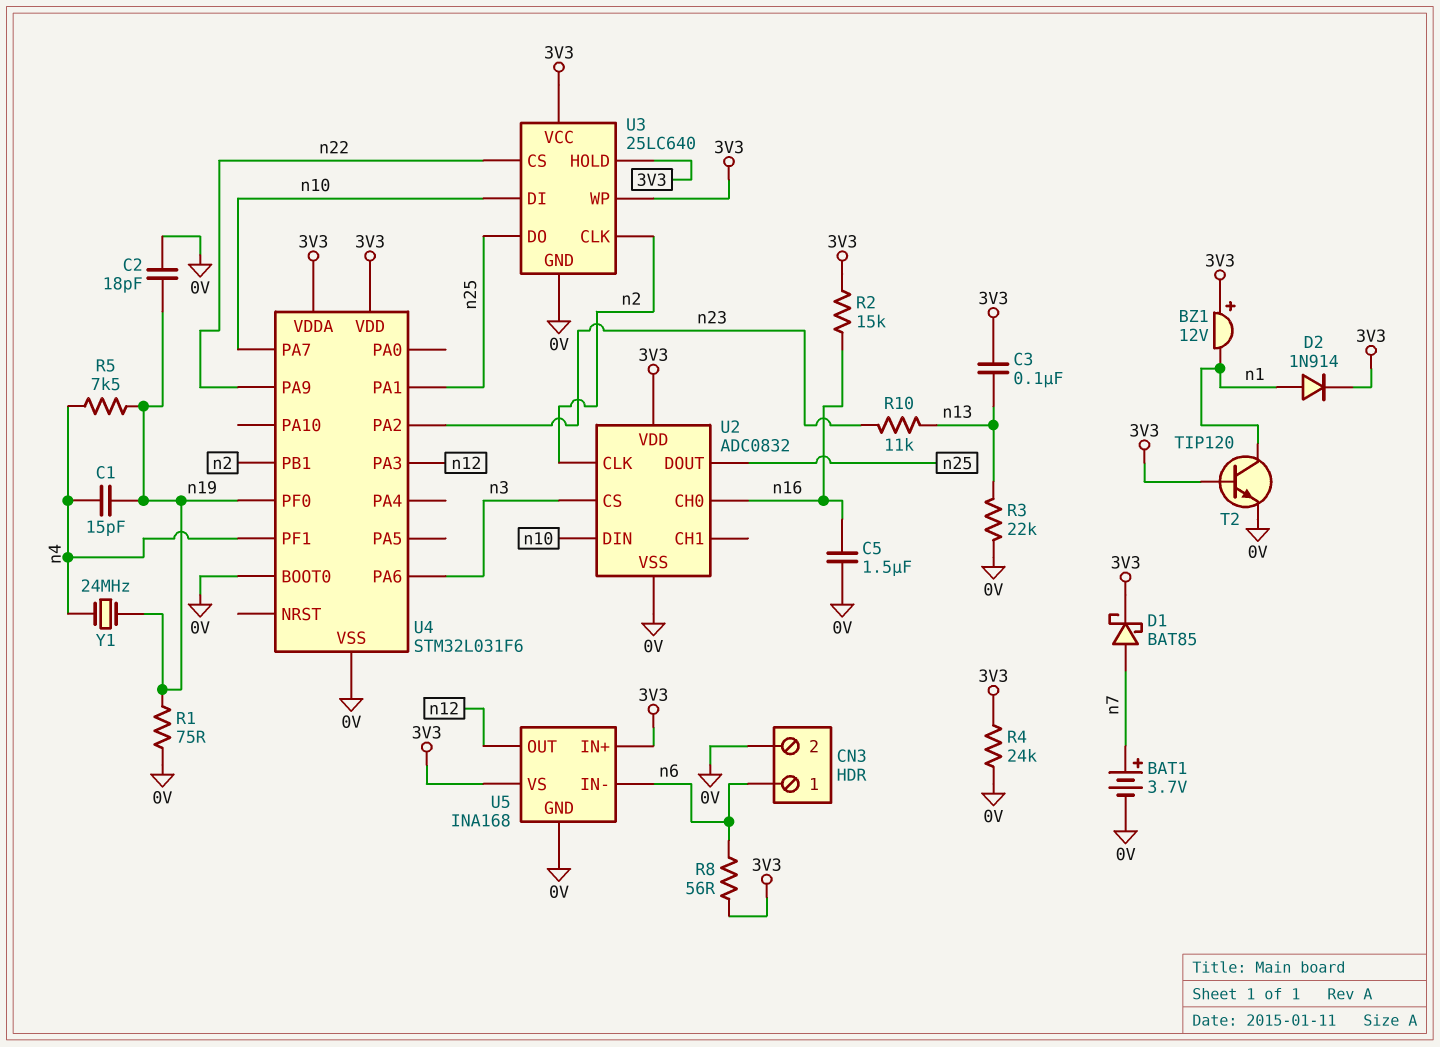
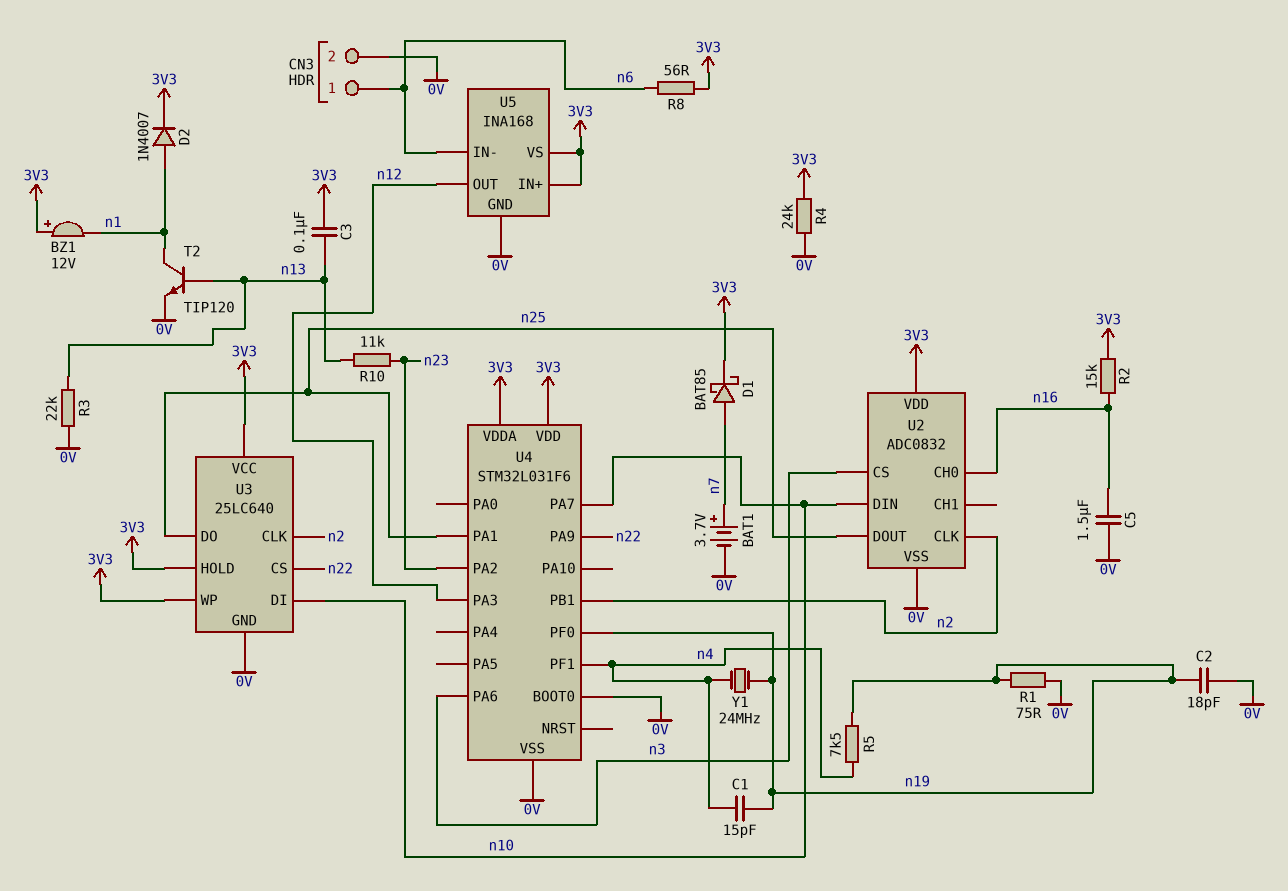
D2: diode 1N914 (A n1, K 3V3) -> diode 1N4007 (A n1, K 3V3)
T2: NPN TIP120 (B 3V3, C n1, E 0V) -> NPN TIP120 (B n13, C n1, E 0V)

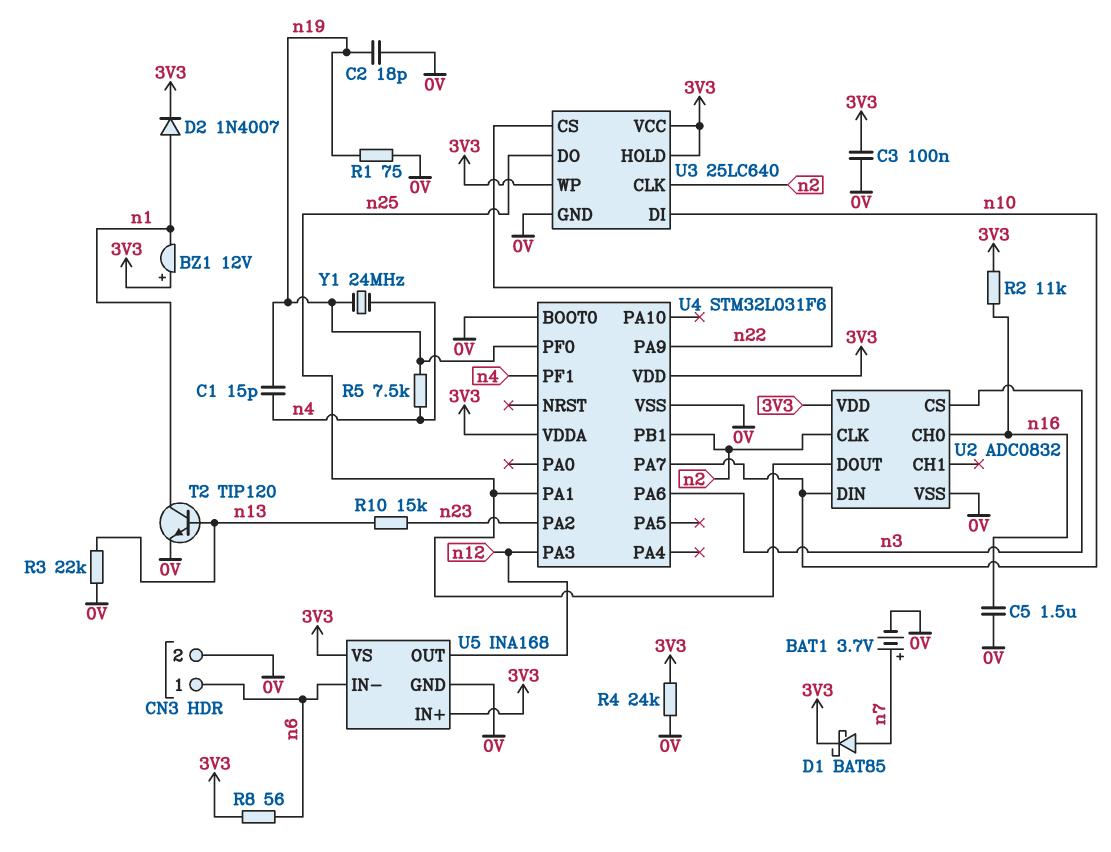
C3: 100nF (3V3, n13) -> 100nF (0V, 3V3)
R2: 15k (3V3, n16) -> 11k (3V3, n16)
R10: 11k (n13, n23) -> 15k (n13, n23)

